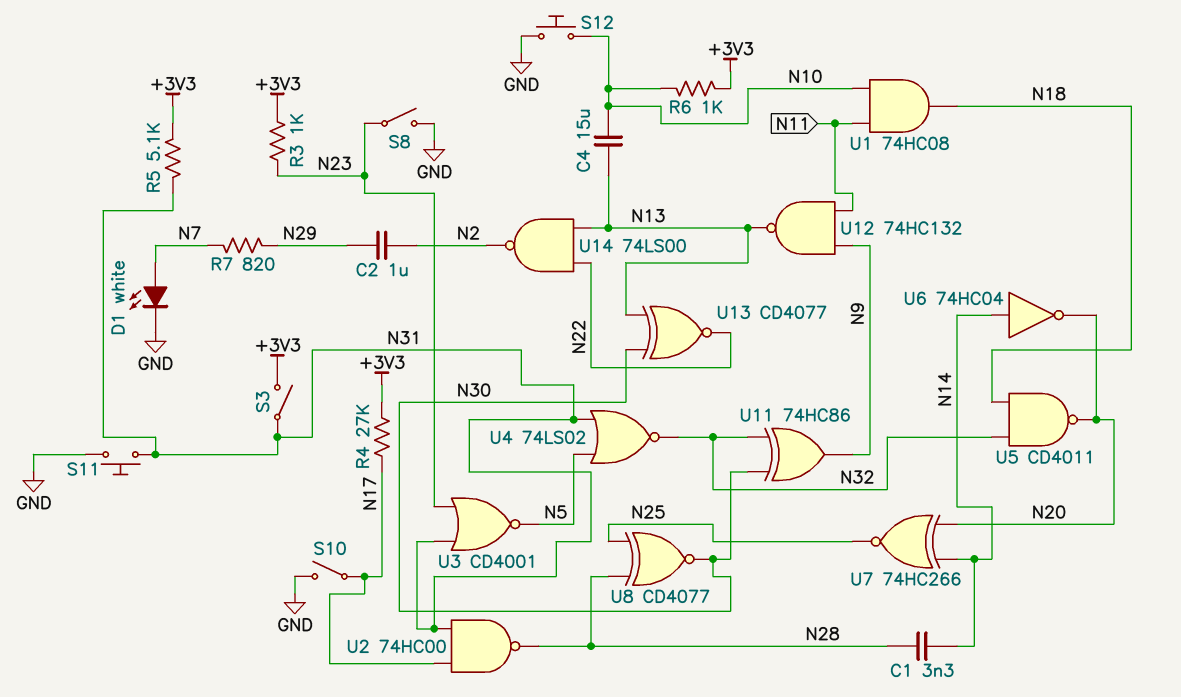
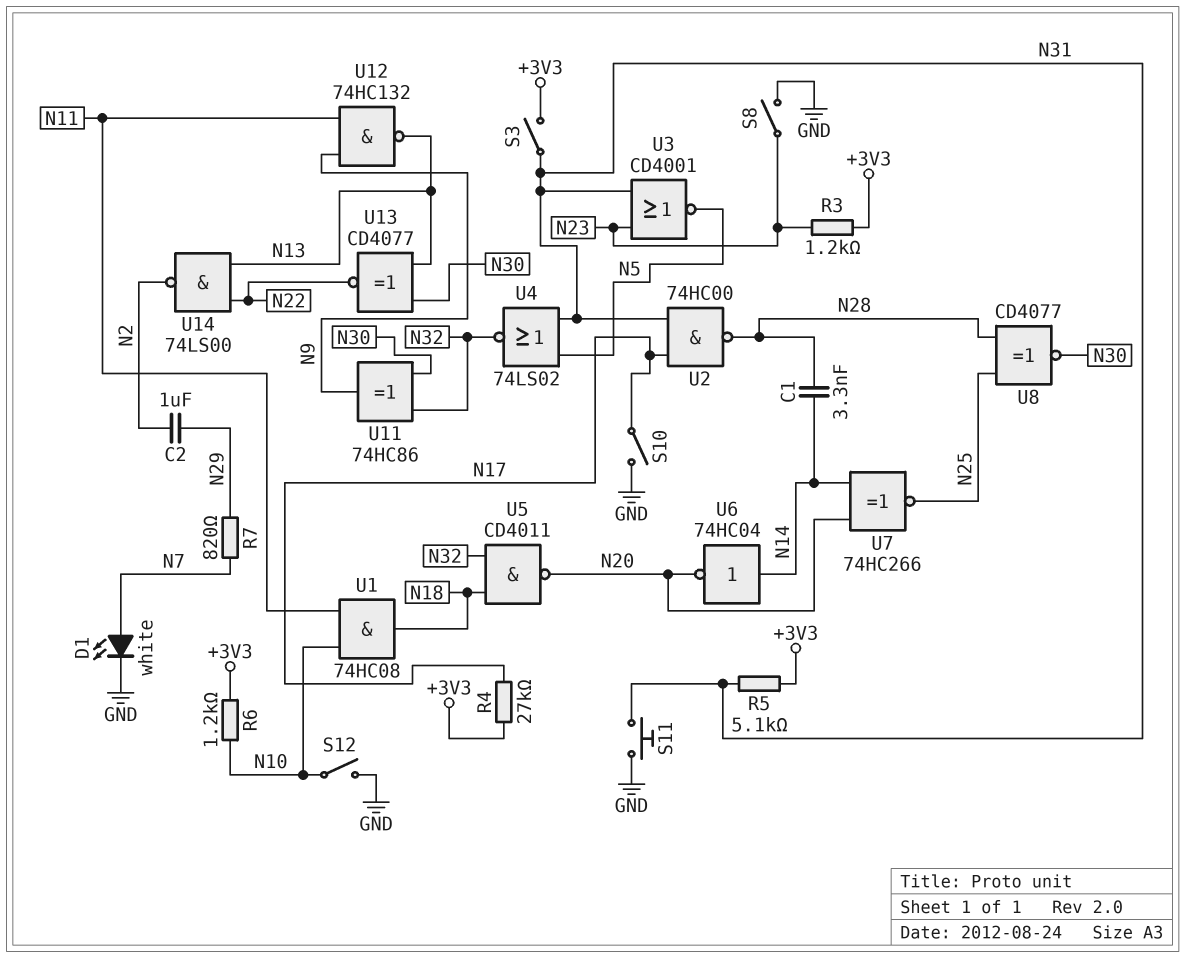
C4: 15uF (N10, N13) -> none
R3: 1k (+3V3, N23) -> 1.2k (+3V3, N23)
R6: 1k (+3V3, N10) -> 1.2k (+3V3, N10)
S12: button (GND, N10) -> switch (GND, N10)

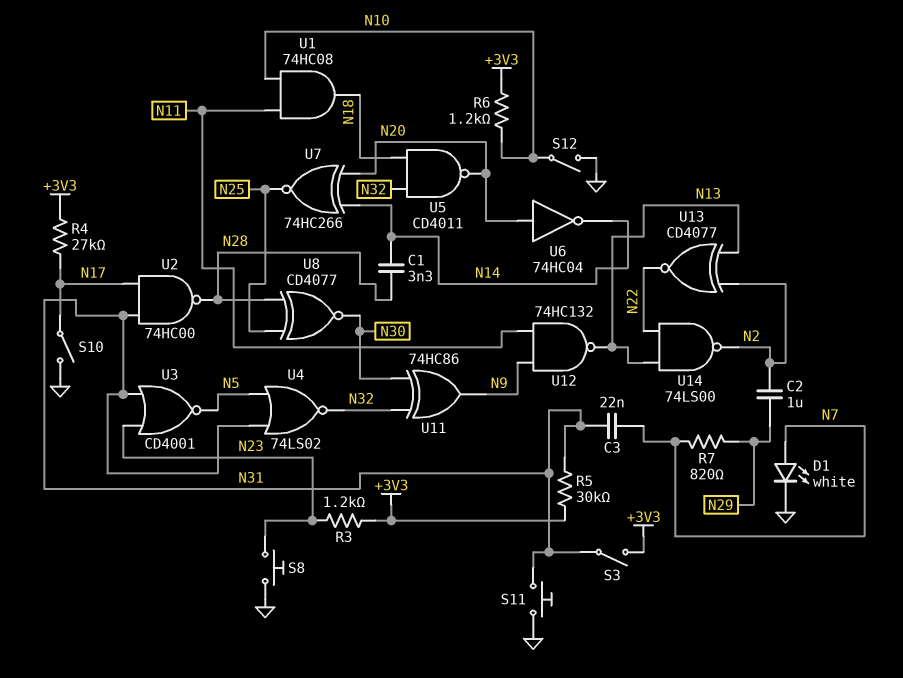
C3: none -> 22nF (N7, N31)
R5: 5.1k (+3V3, N31) -> 30k (+3V3, N31)
S8: switch (GND, N23) -> button (GND, N23)
U6: NOT 74HC04 (in N14, out N20) -> NOT 74HC04 (in N20, out N14)
U13: XNOR CD4077 (in N13, in N30, out N22) -> XNOR CD4077 (in N2, in N13, out N22)

